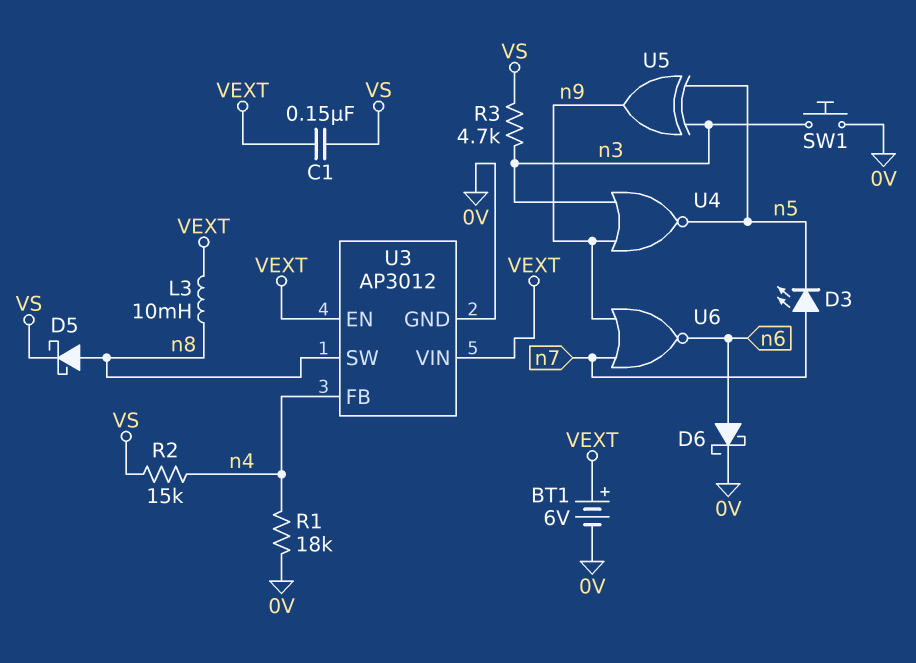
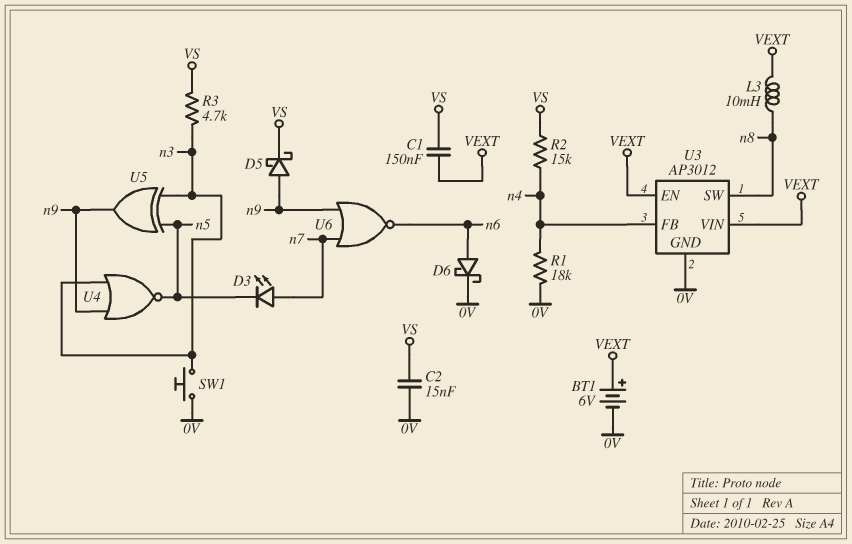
C2: none -> 15nF (0V, VS)
D5: schottky (A n8, K VS) -> schottky (A n9, K VS)

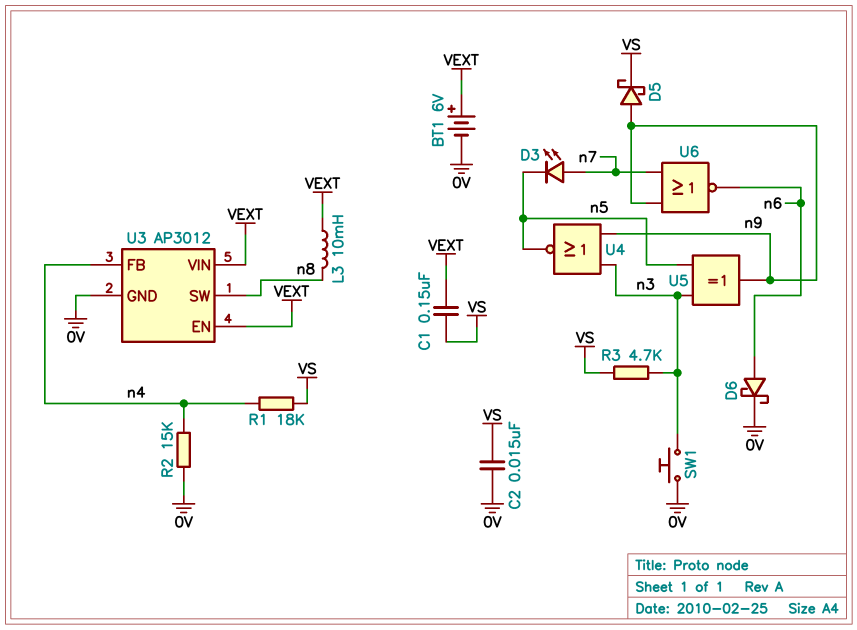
R1: 18k (0V, n4) -> 18k (VS, n4)
R2: 15k (VS, n4) -> 15k (0V, n4)

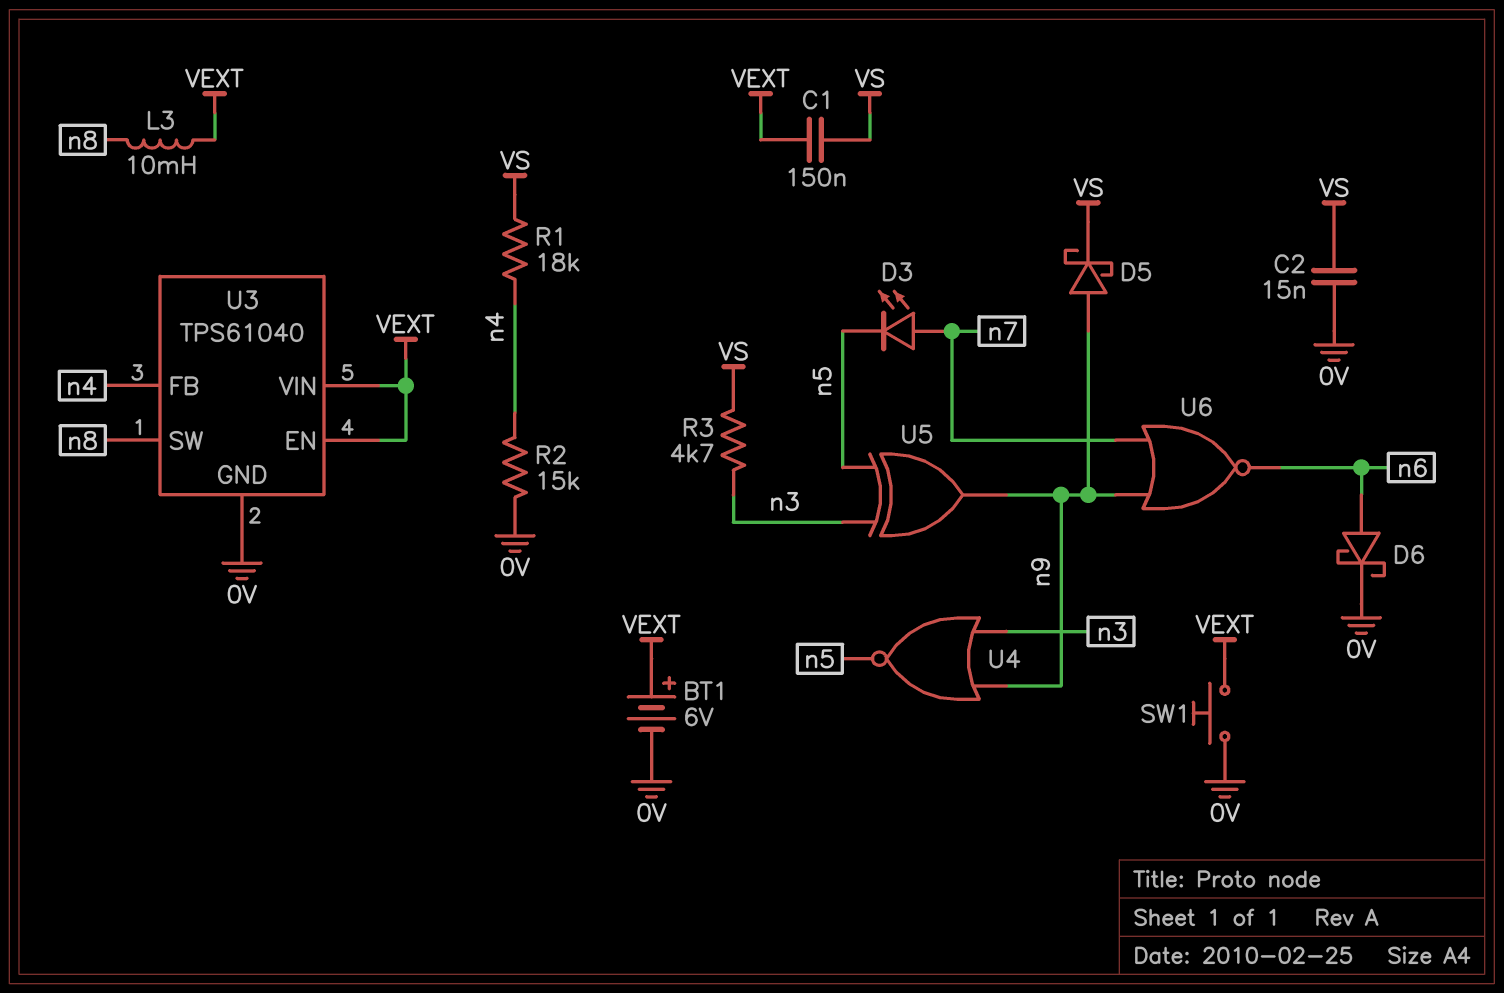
SW1: button (0V, n3) -> button (0V, VEXT)
U3: AP3012 -> TPS61040

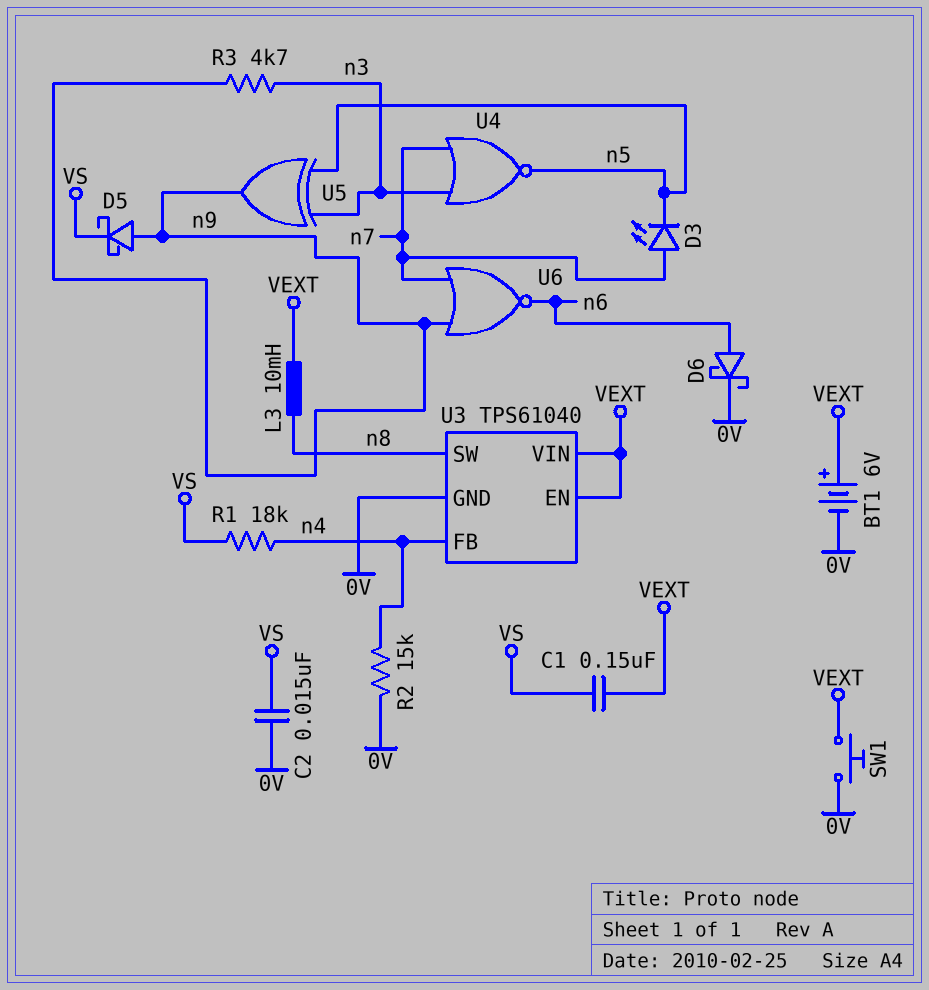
R3: 4.7k (VS, n3) -> 4.7k (n3, n9)
U4: NOR (in n3, in n9, out n5) -> NOR (in n3, in n7, out n5)

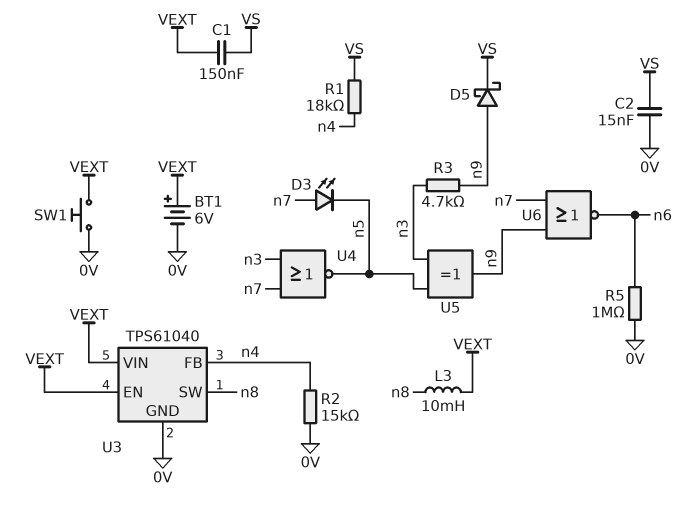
D6: schottky (A n6, K 0V) -> none
R5: none -> 1M (0V, n6)

